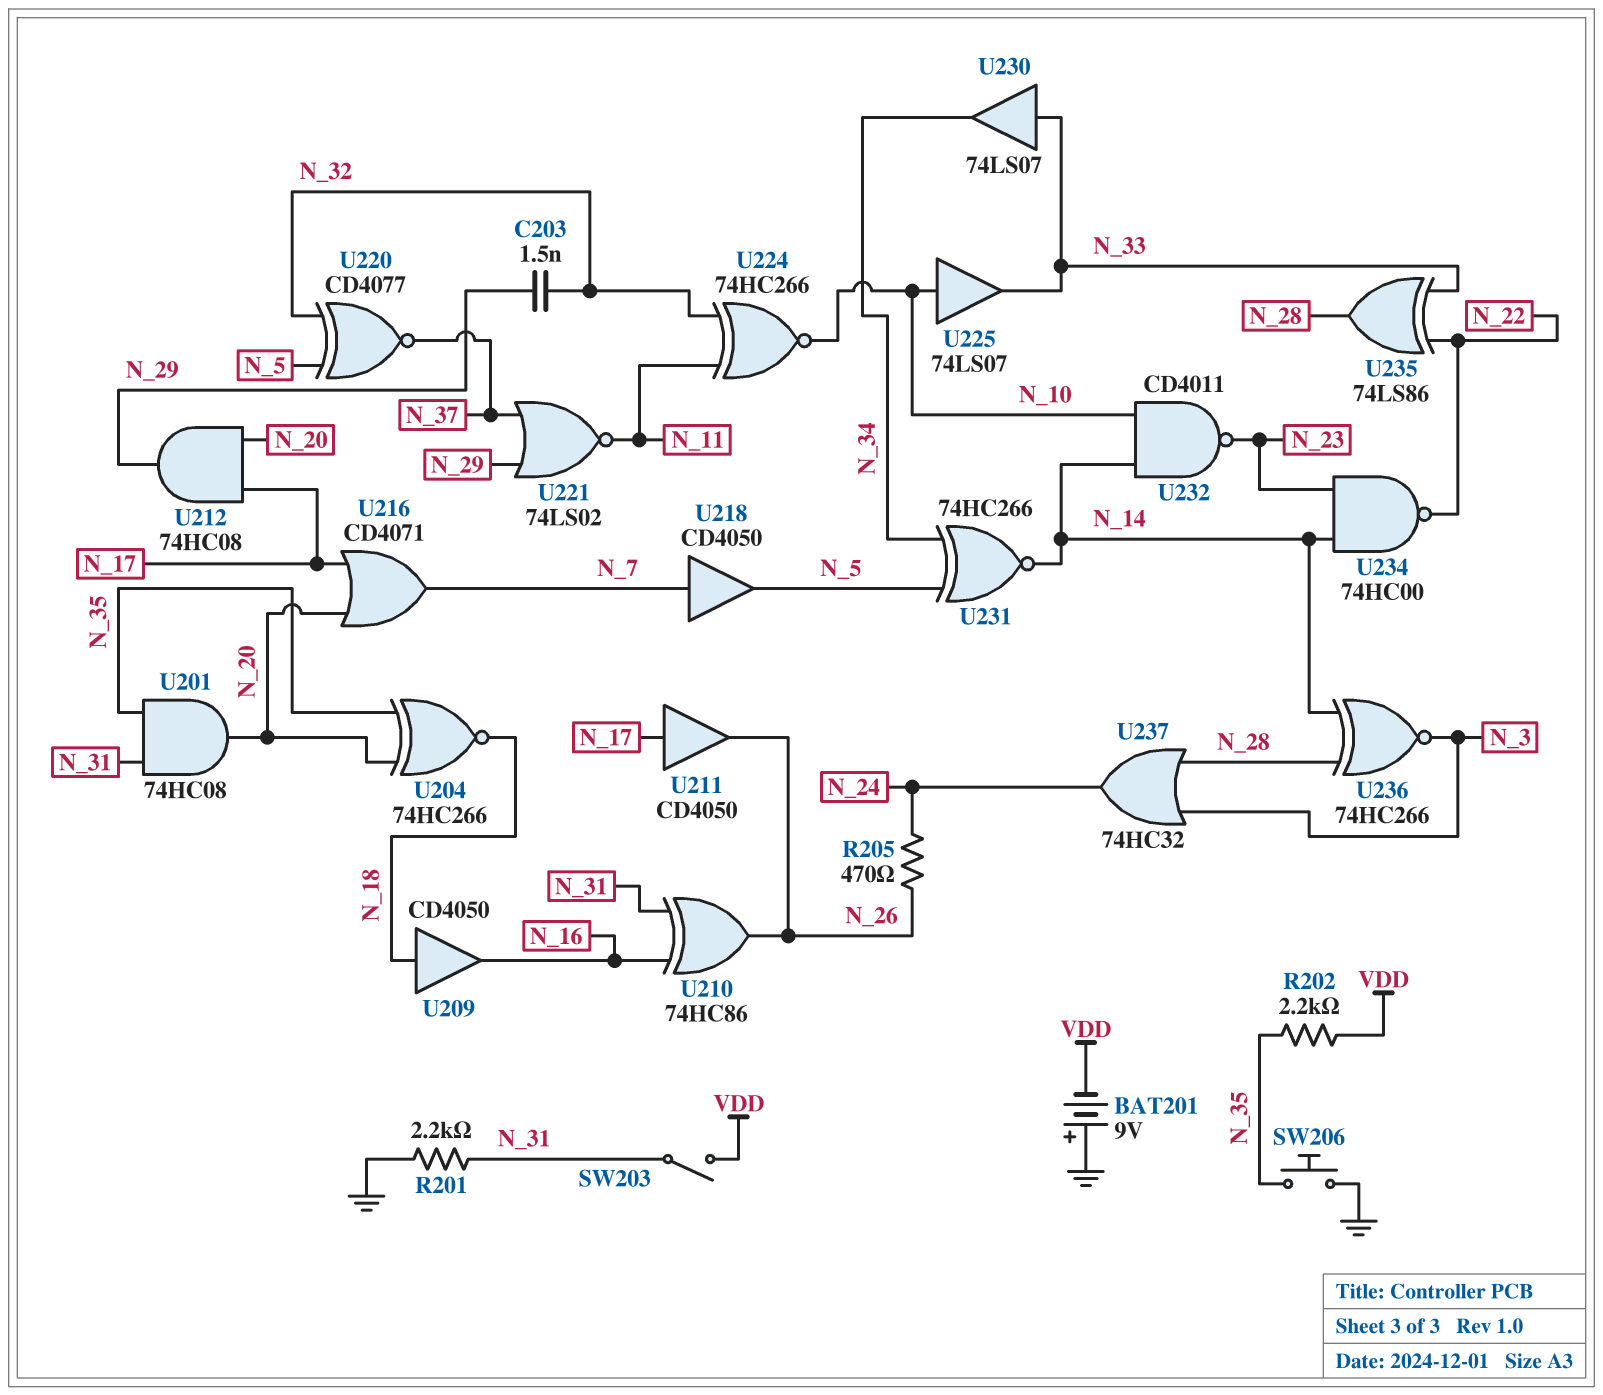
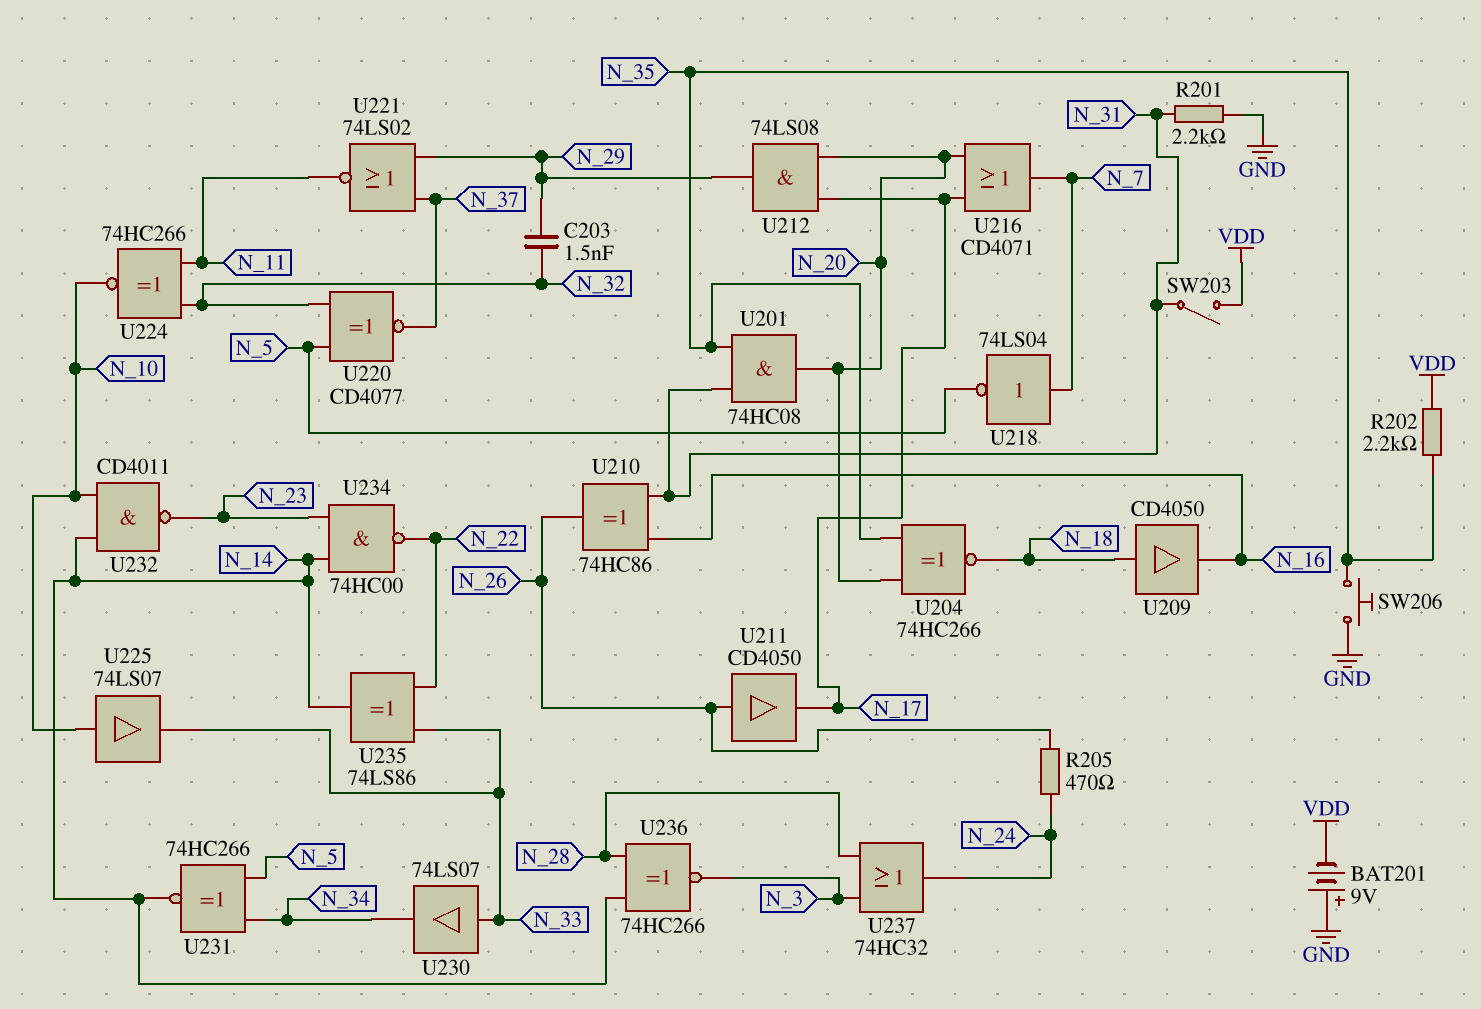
U211: buffer CD4050 (in N_17, out N_26) -> buffer CD4050 (in N_26, out N_17)
U212: AND 74HC08 (in N_17, in N_20, out N_29) -> AND 74LS08 (in N_17, in N_20, out N_29)
U218: buffer CD4050 (in N_7, out N_5) -> NOT 74LS04 (in N_7, out N_5)
U235: XOR 74LS86 (in N_22, in N_33, out N_28) -> XOR 74LS86 (in N_22, in N_33, out N_14)

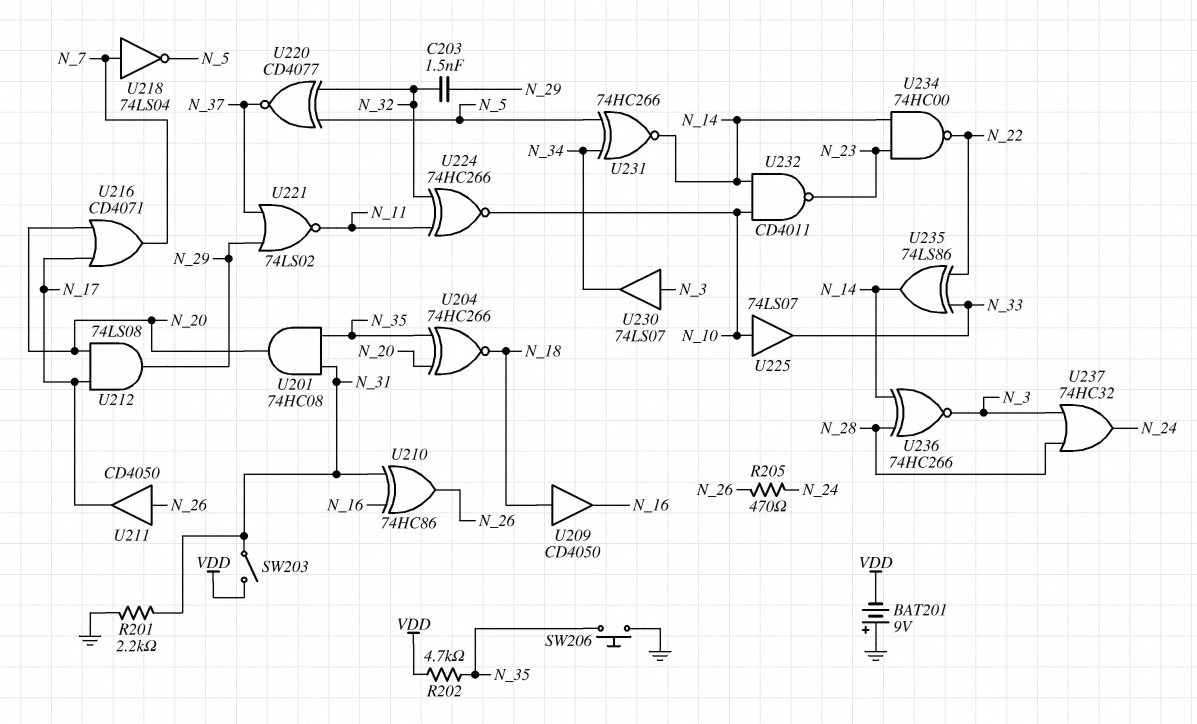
R202: 2.2k (N_35, VDD) -> 4.7k (N_35, VDD)
U230: buffer 74LS07 (in N_33, out N_34) -> buffer 74LS07 (in N_3, out N_34)

